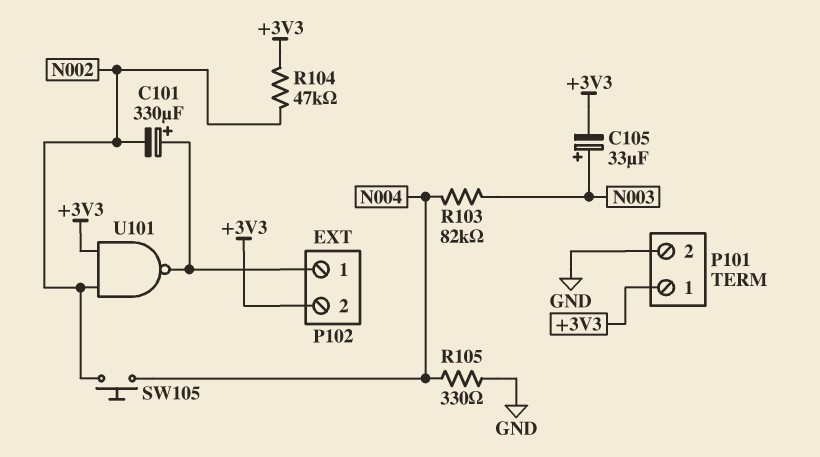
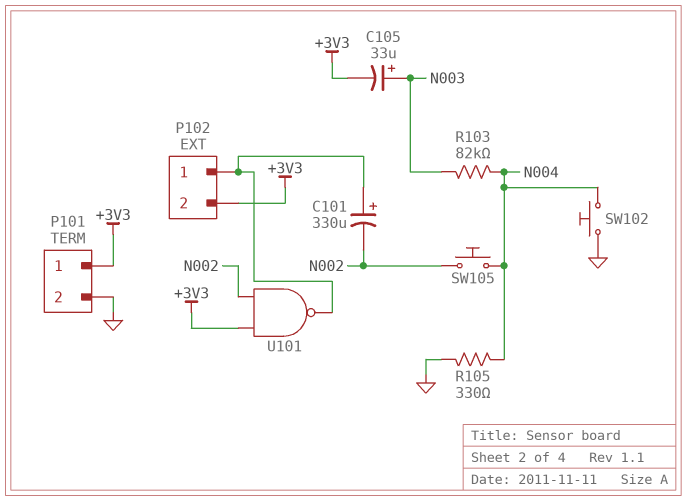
R104: 47k (+3V3, N002) -> none
SW102: none -> button (GND, N004)

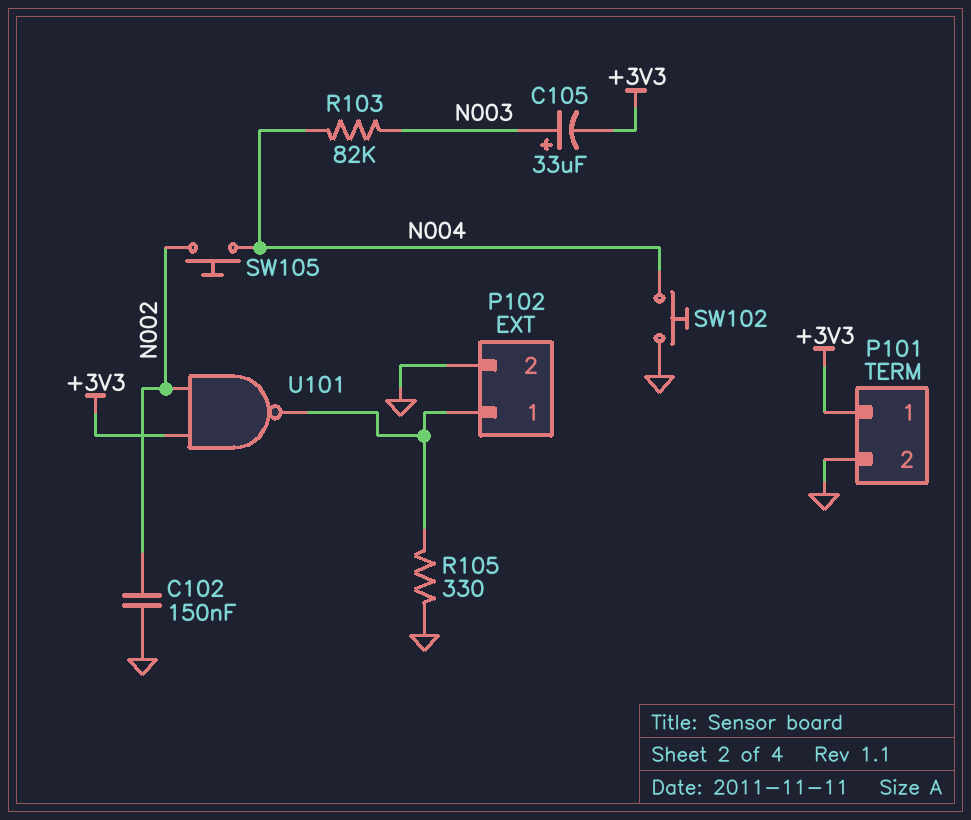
C101: 330uF (plus P102/1, minus N002) -> none
C102: none -> 150nF (GND, N002)
P102 pin 2: +3V3 -> GND
R105: 330 (GND, N004) -> 330 (GND, P102/1)

